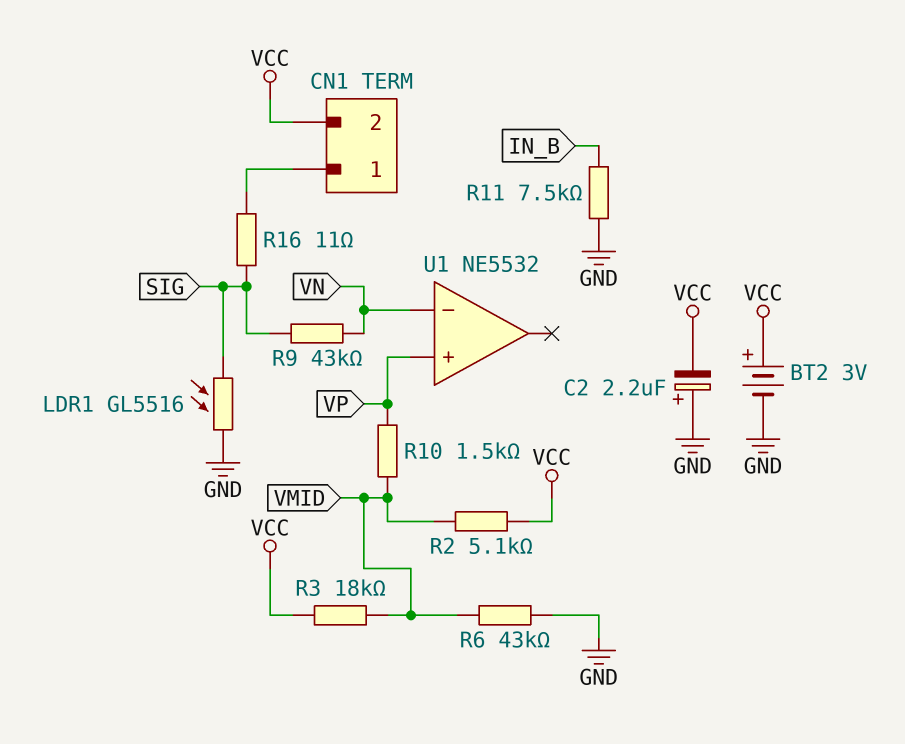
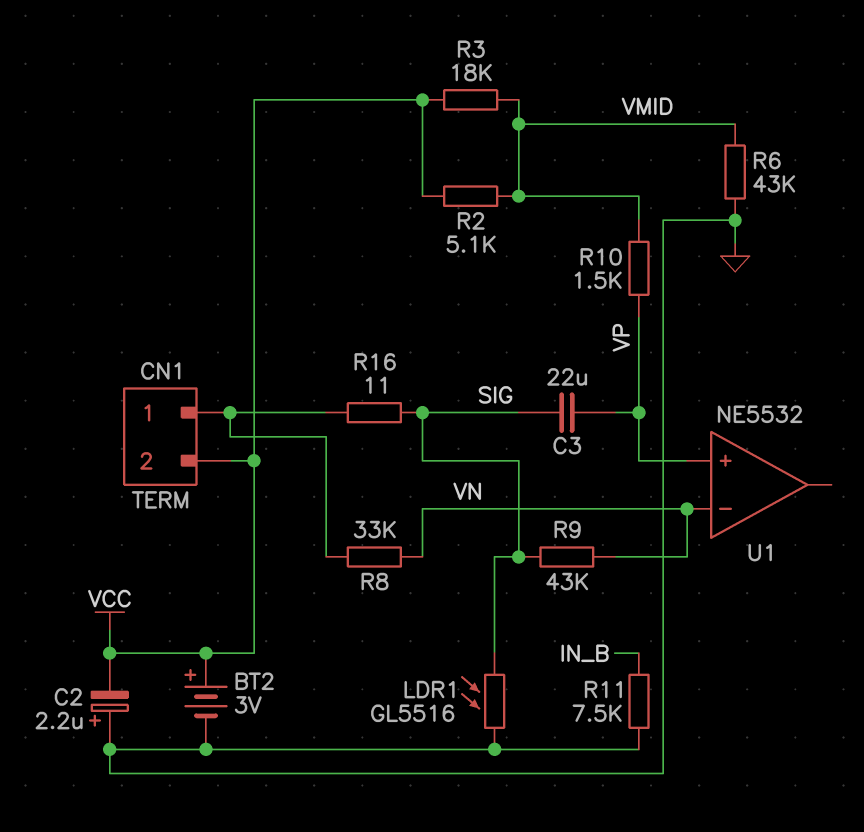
C3: none -> 22uF (SIG, VP)
R8: none -> 33k (CN1/1, VN)

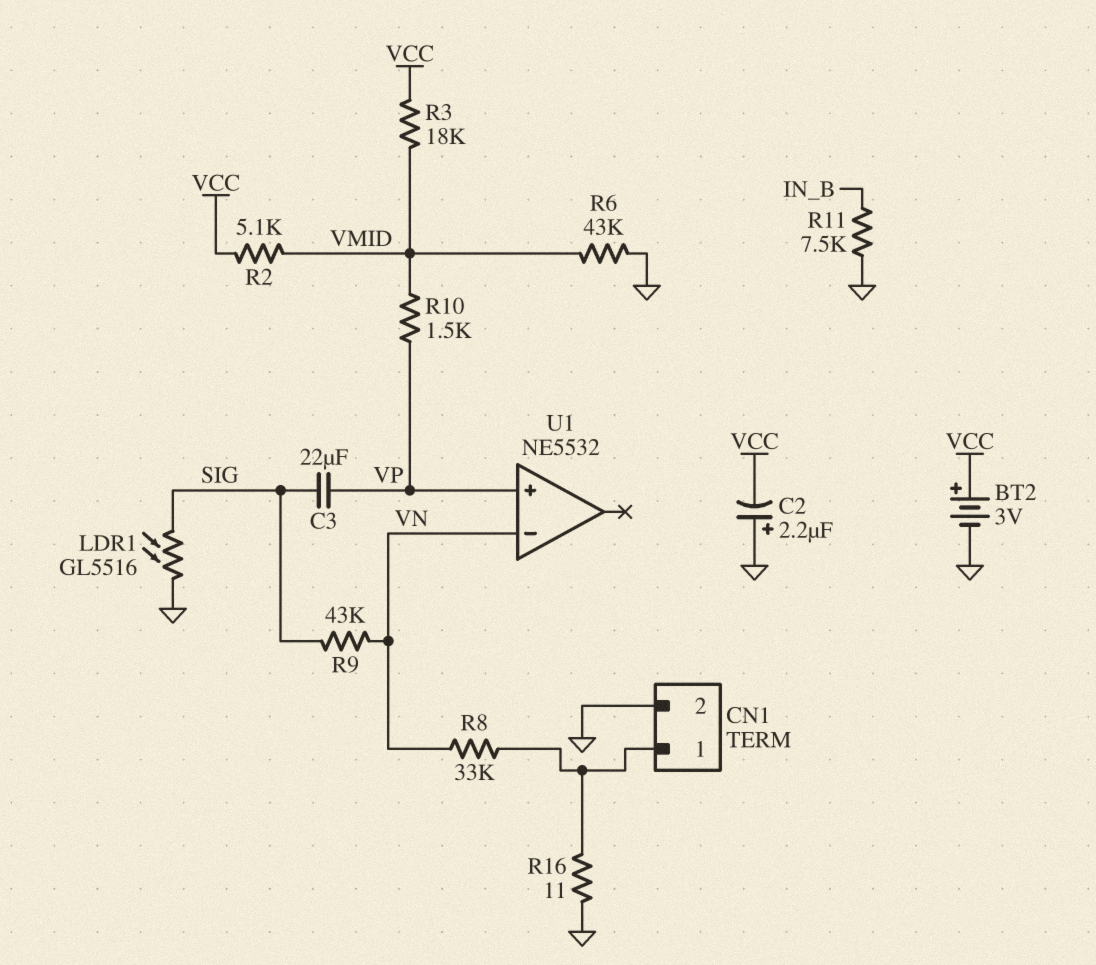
CN1 pin 2: VCC -> GND
R16: 11 (CN1/1, SIG) -> 11 (CN1/1, GND)

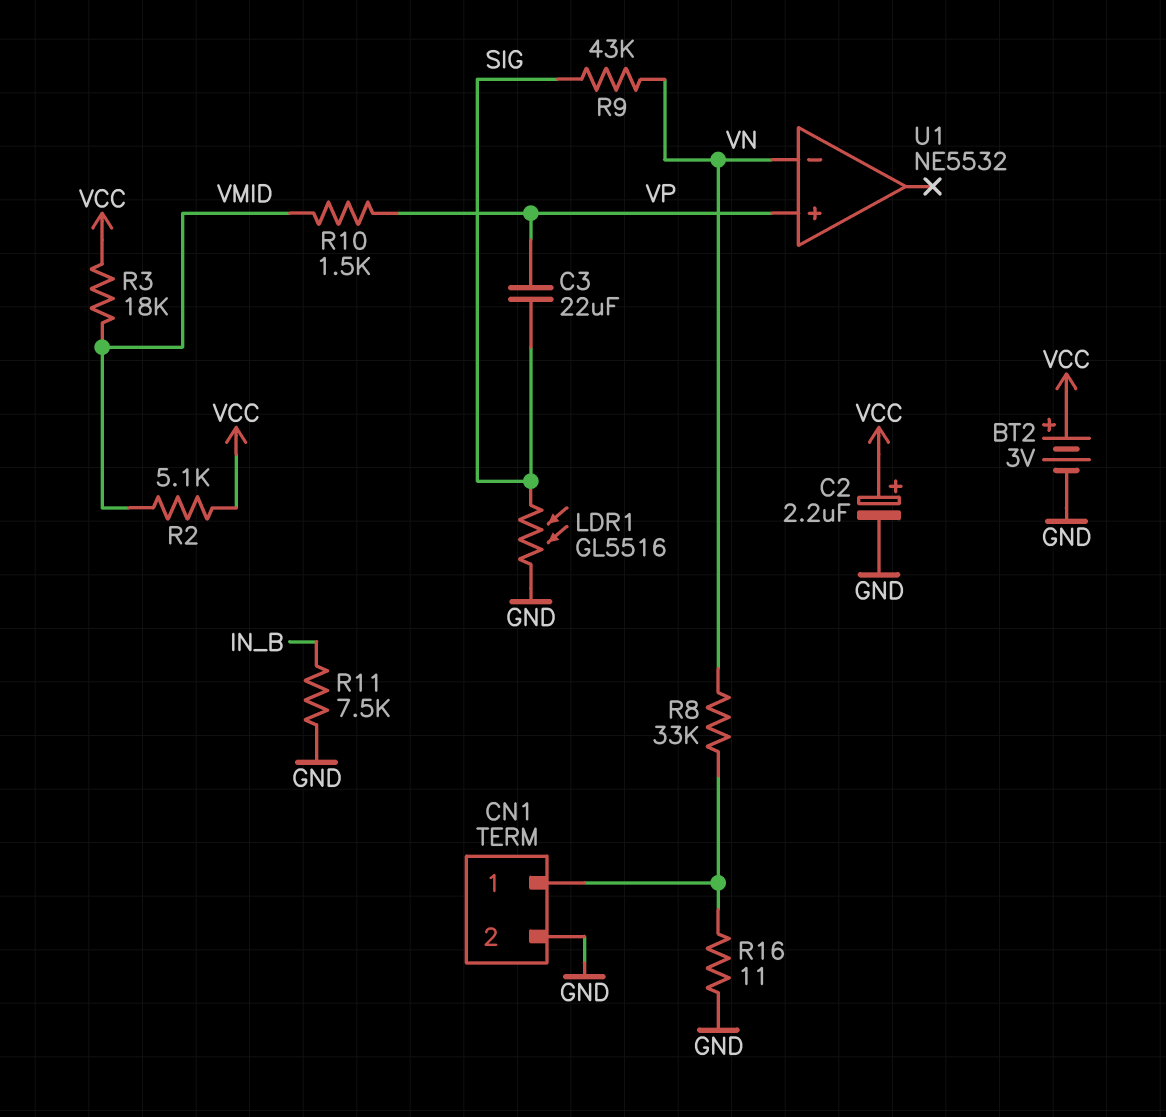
C2: 2.2uF (plus GND, minus VCC) -> 2.2uF (plus VCC, minus GND)
R6: 43k (GND, VMID) -> none

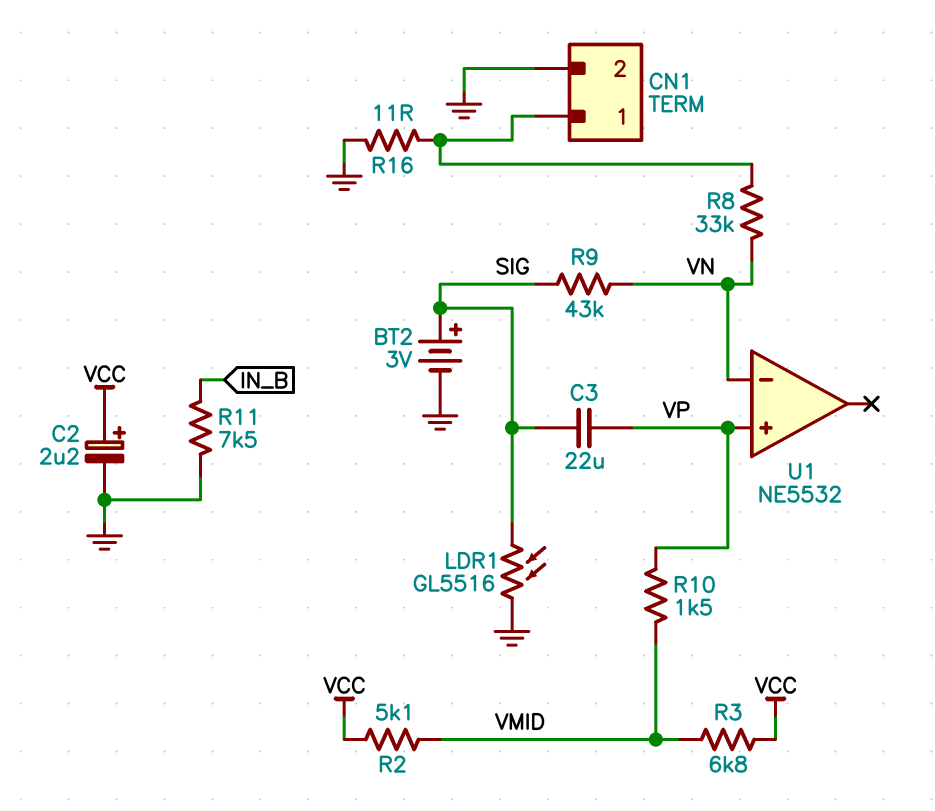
BT2: 3V (plus VCC, minus GND) -> 3V (plus SIG, minus GND)
R3: 18k (VCC, VMID) -> 6.8k (VCC, VMID)

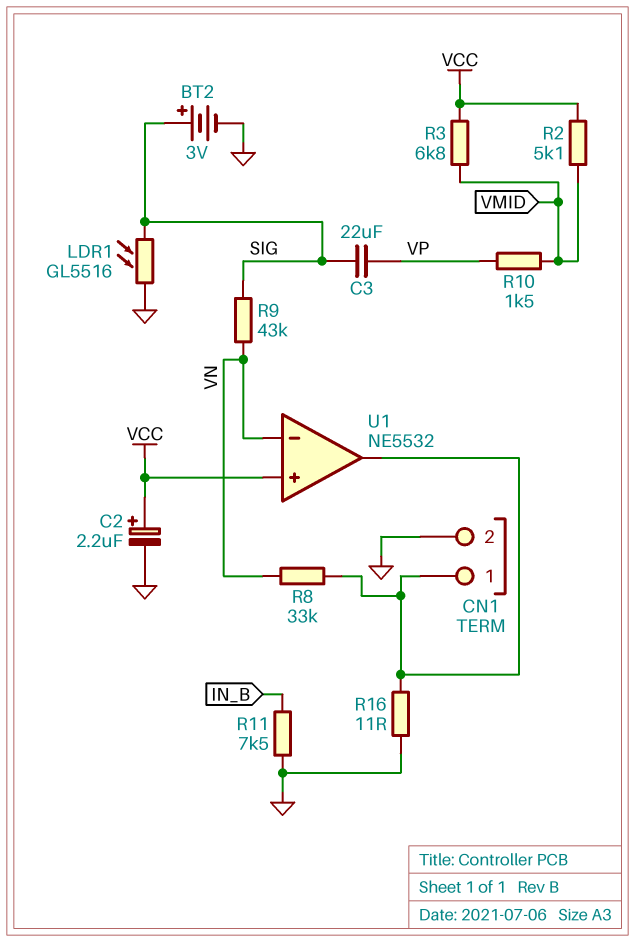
U1 pin in+: VP -> VCC
U1 pin out: none -> CN1/1

